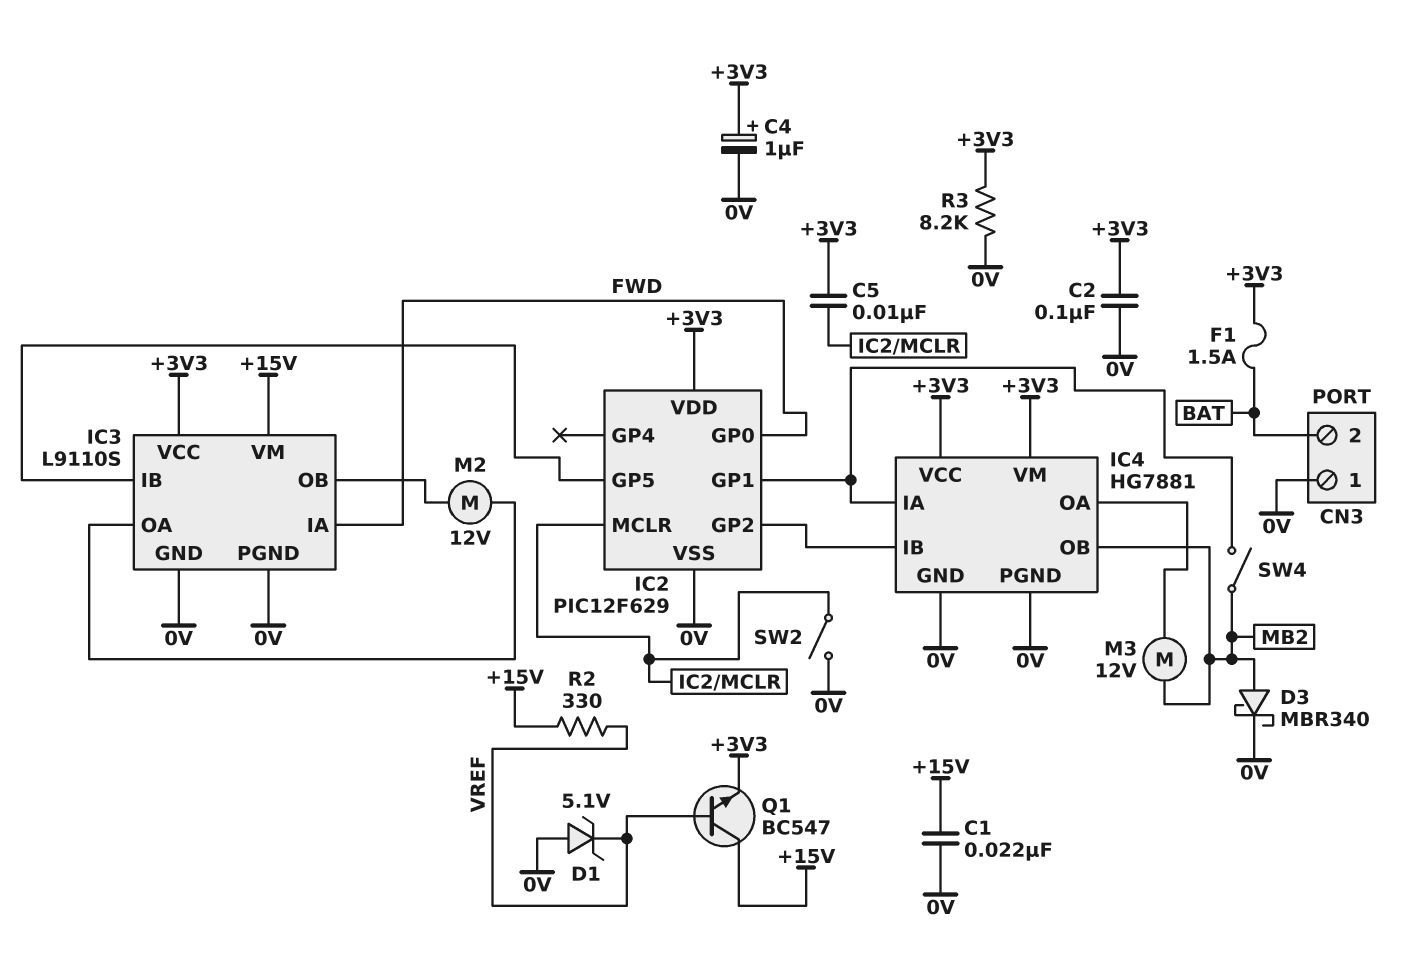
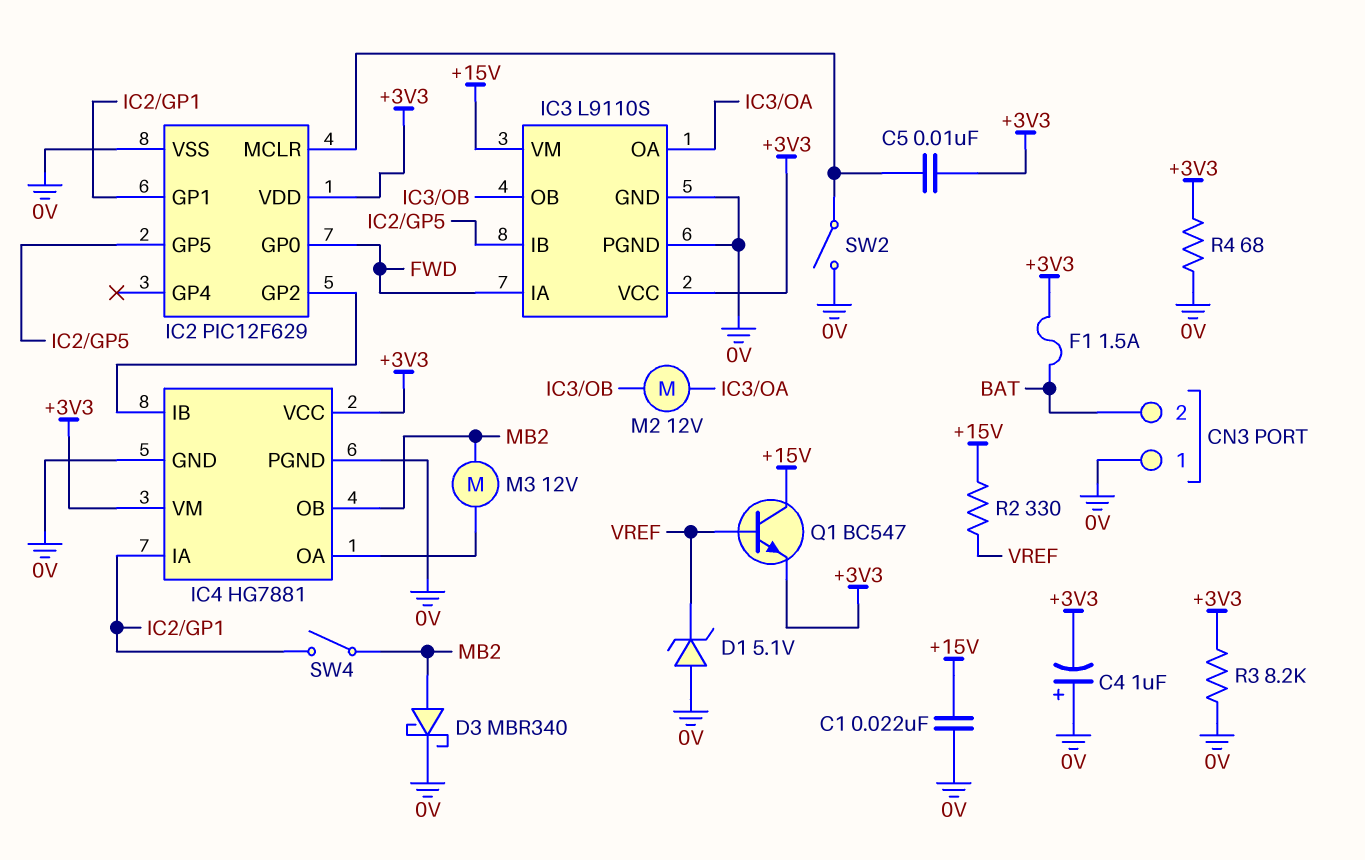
C2: 100nF (+3V3, 0V) -> none
C4: 1uF (plus +3V3, minus 0V) -> 1uF (plus 0V, minus +3V3)
R4: none -> 68 (+3V3, 0V)

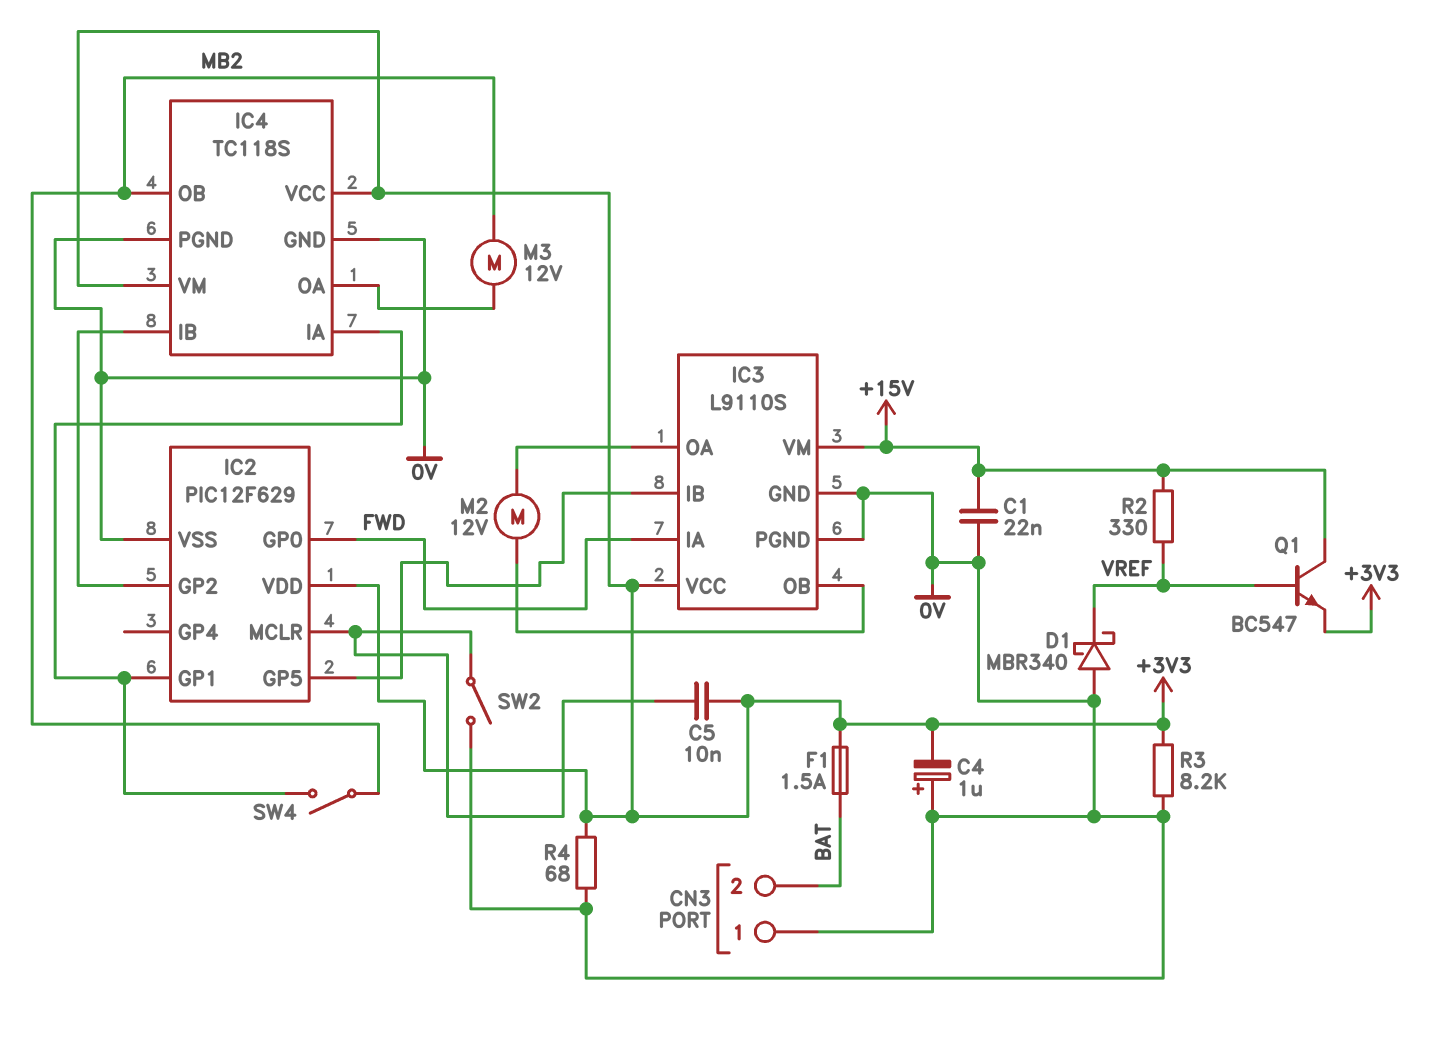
D1: zener 5.1V (A 0V, K VREF) -> schottky MBR340 (A 0V, K VREF)
D3: schottky MBR340 (A MB2, K 0V) -> none
IC4: HG7881 -> TC118S

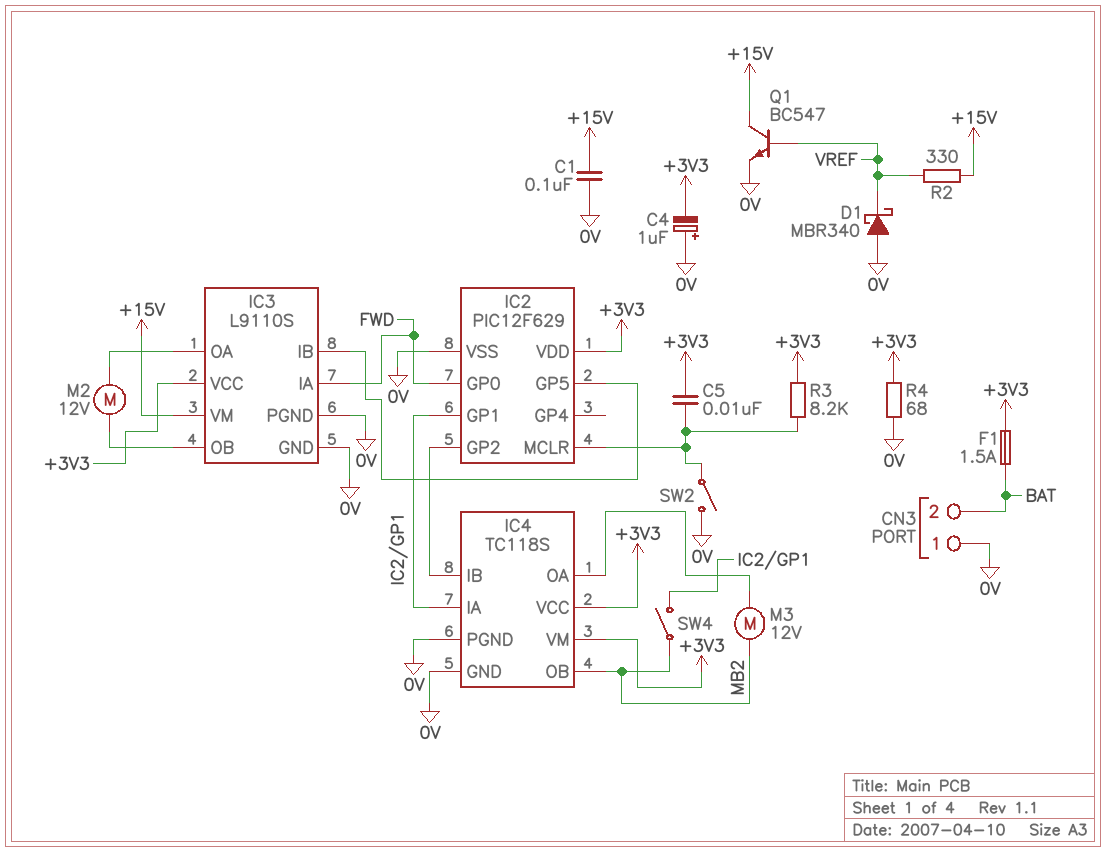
C1: 22nF (+15V, 0V) -> 100nF (+15V, 0V)
Q1: NPN BC547 (B VREF, C +15V, E +3V3) -> NPN BC547 (B VREF, C +15V, E 0V)
R3: 8.2k (+3V3, 0V) -> 8.2k (+3V3, IC2/MCLR)

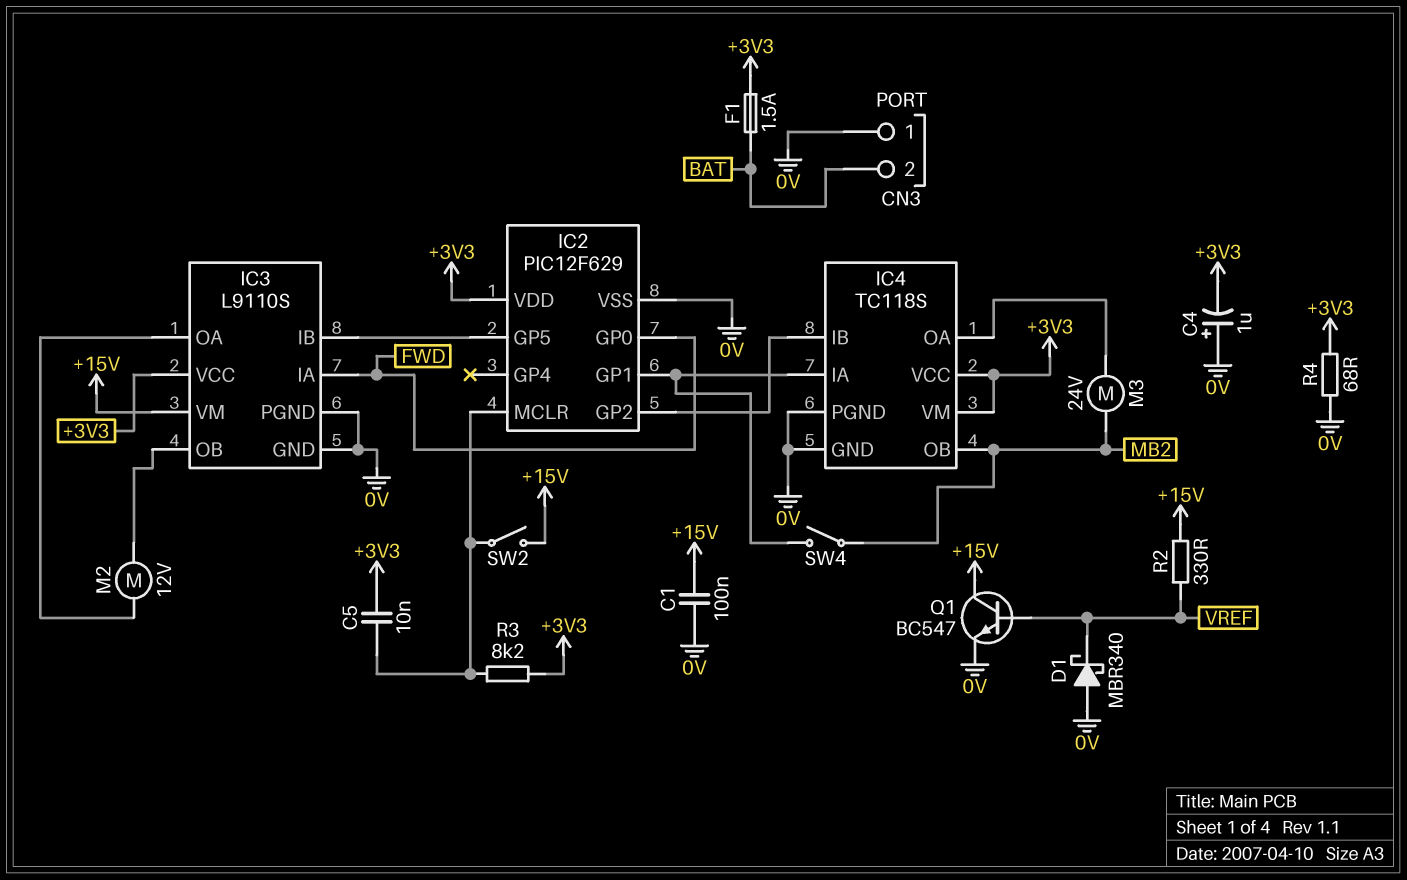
M3: motor 12V (IC4/OA, MB2) -> motor 24V (IC4/OA, MB2)
SW2: switch (0V, IC2/MCLR) -> switch (+15V, IC2/MCLR)

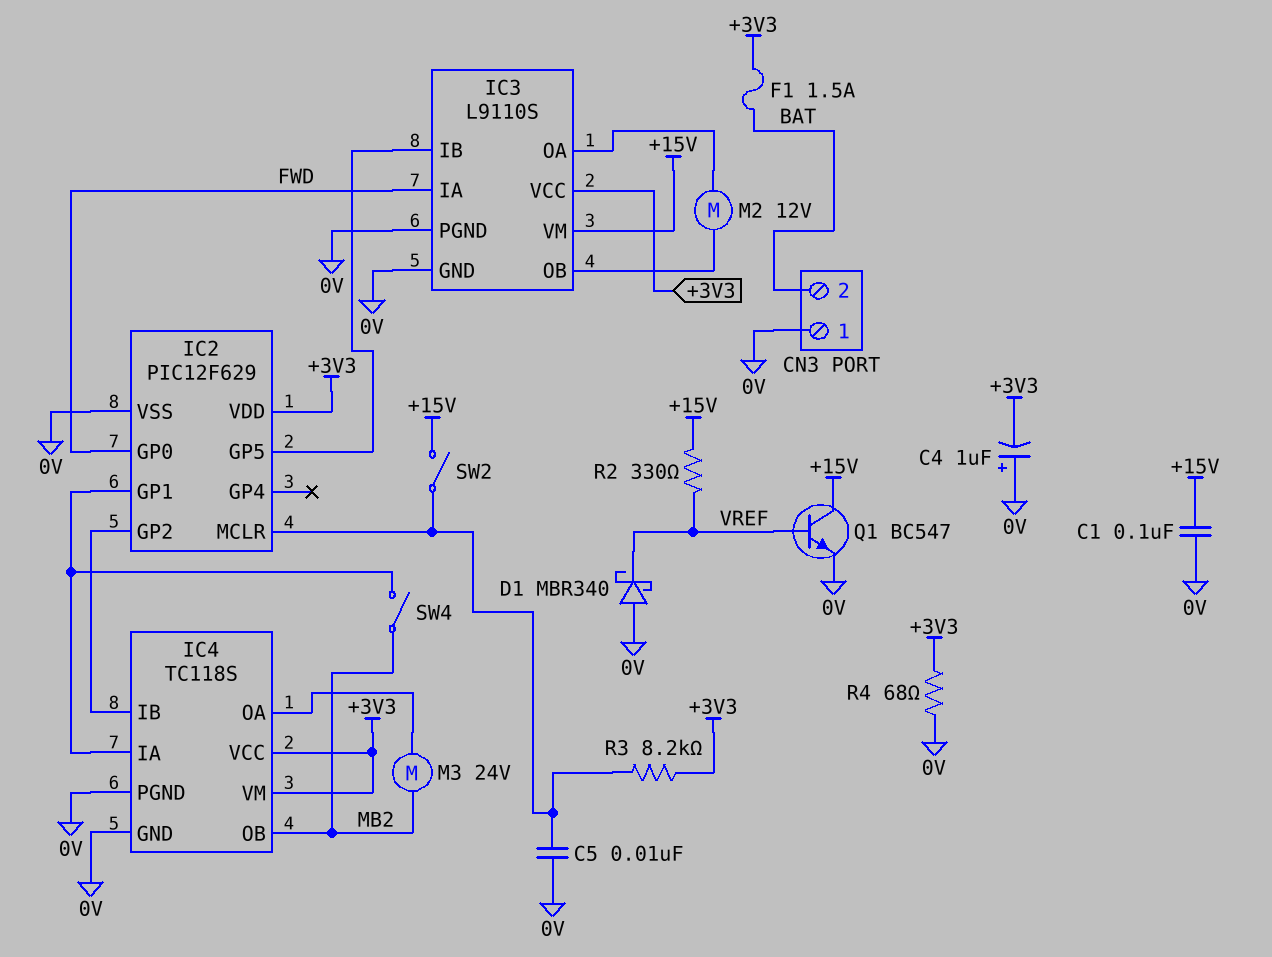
C5: 10nF (+3V3, IC2/MCLR) -> 10nF (0V, IC2/MCLR)

